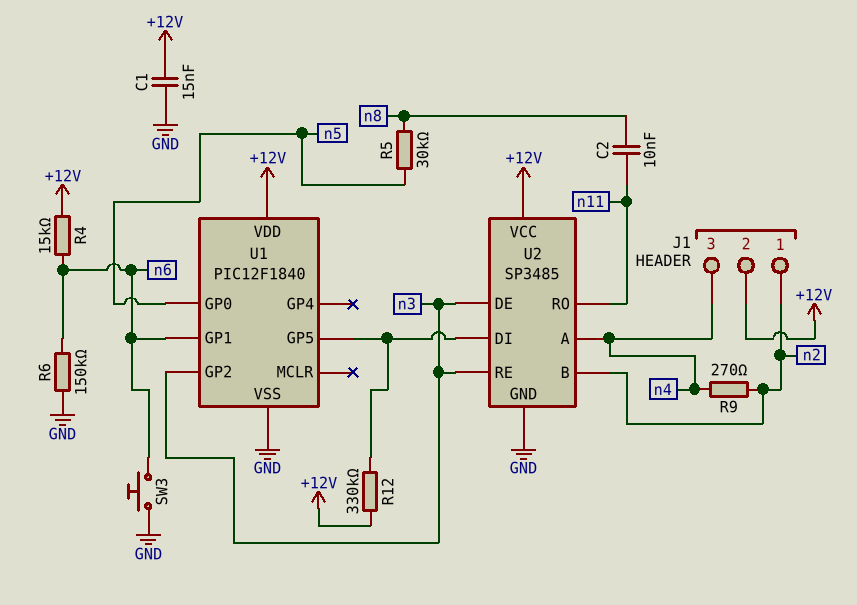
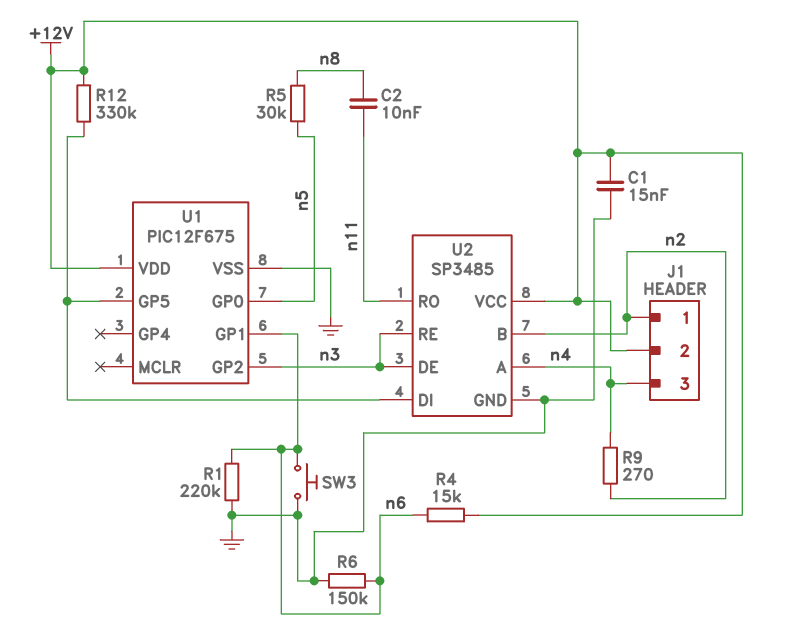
R1: none -> 220k (GND, n6)
U1: PIC12F1840 -> PIC12F675

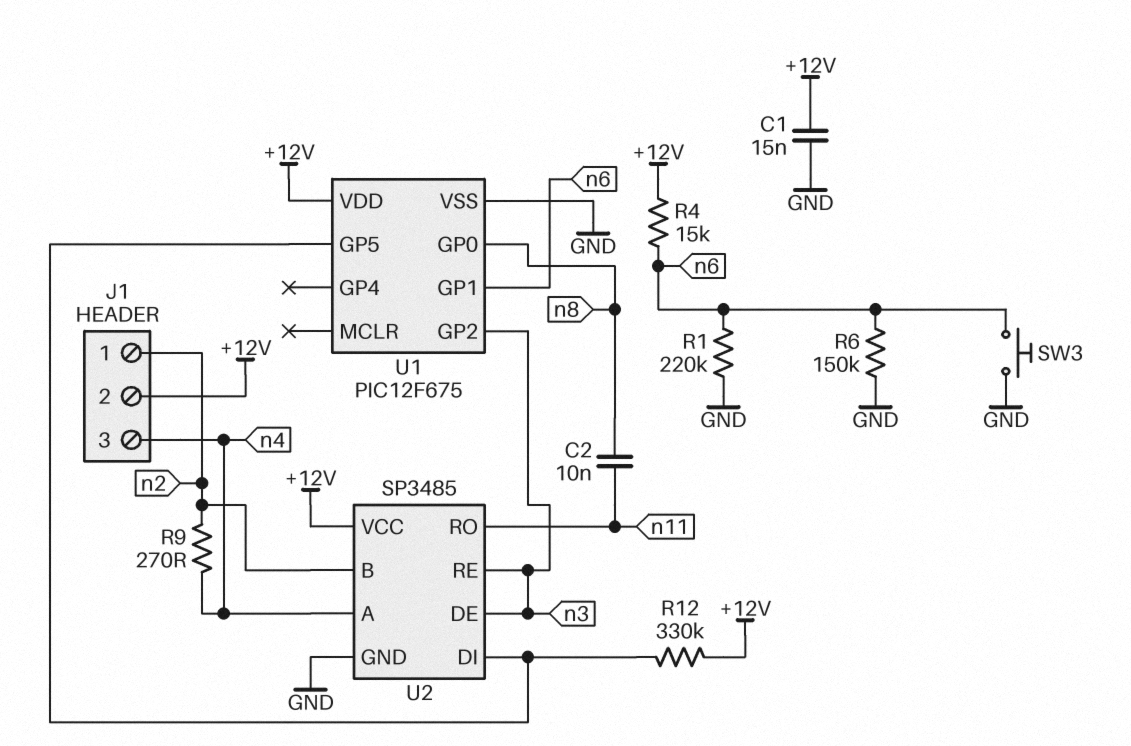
R5: 30k (n5, n8) -> none
U1 pin GP0: n5 -> n8

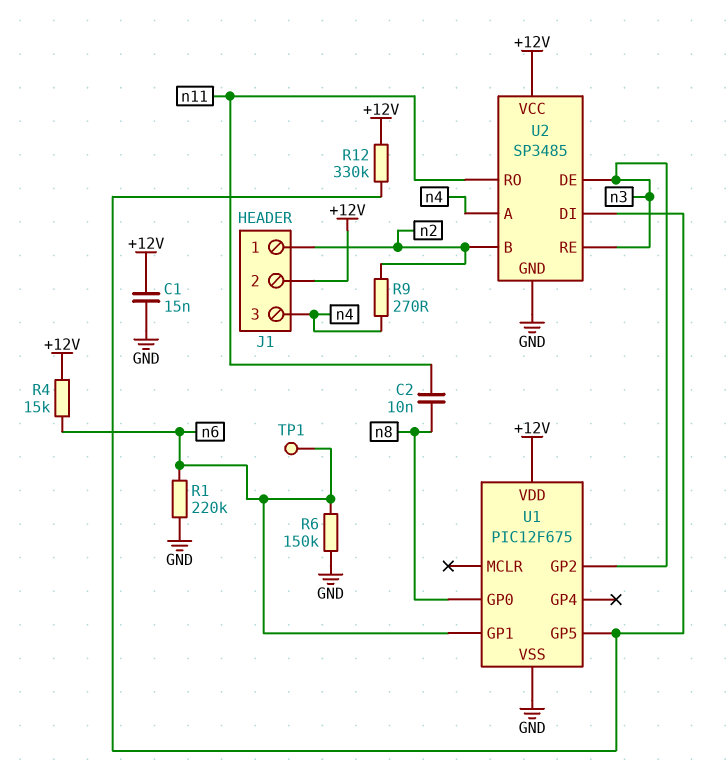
SW3: button (GND, n6) -> none
TP1: none -> test point (n6)

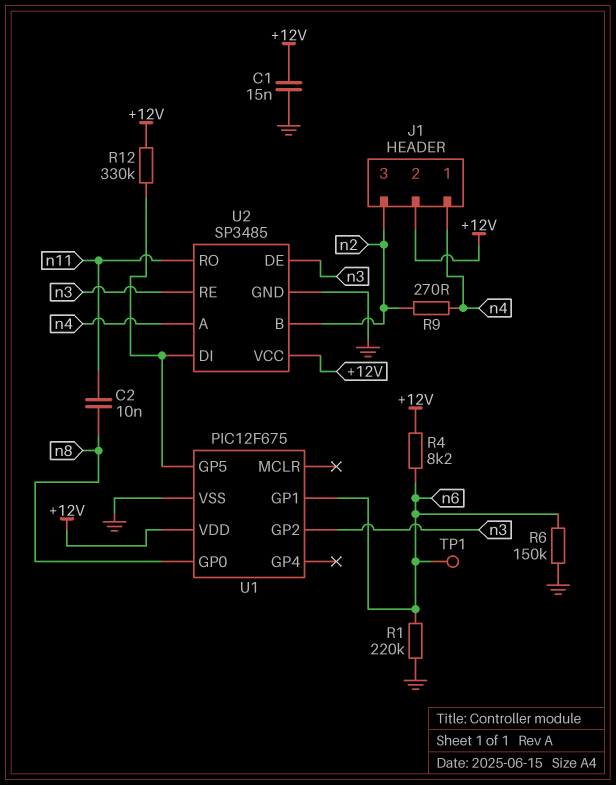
J1 pin 1: n2 -> n4
J1 pin 3: n4 -> n2
R4: 15k (+12V, n6) -> 8.2k (+12V, n6)

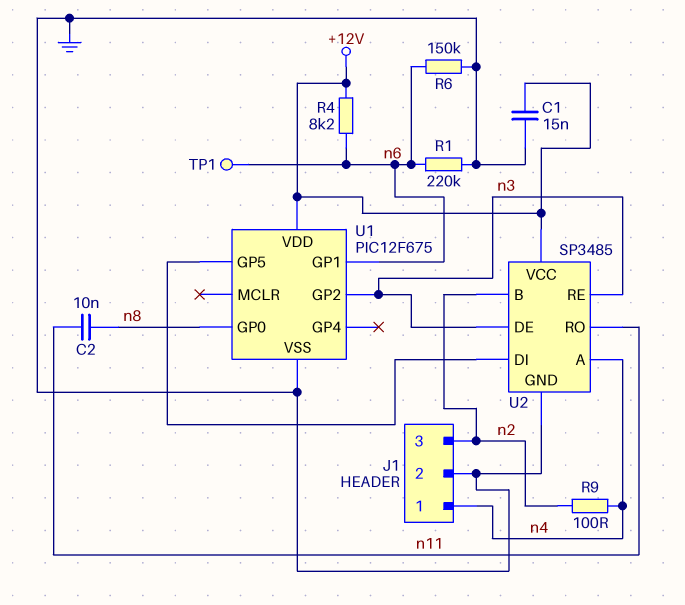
J1 pin 2: +12V -> GND
R9: 270 (n2, n4) -> 100 (n2, n4)
R12: 330k (+12V, U1/GP5) -> none

